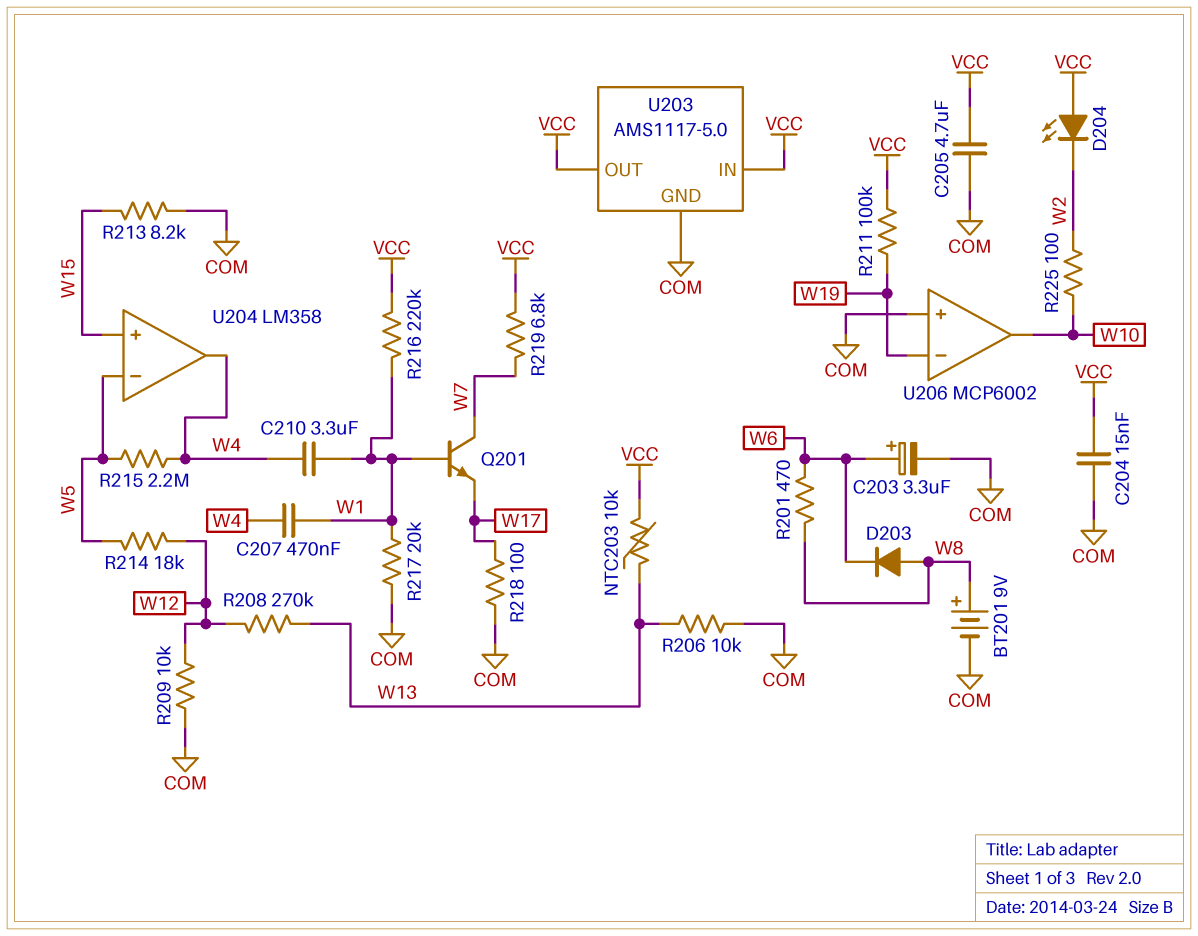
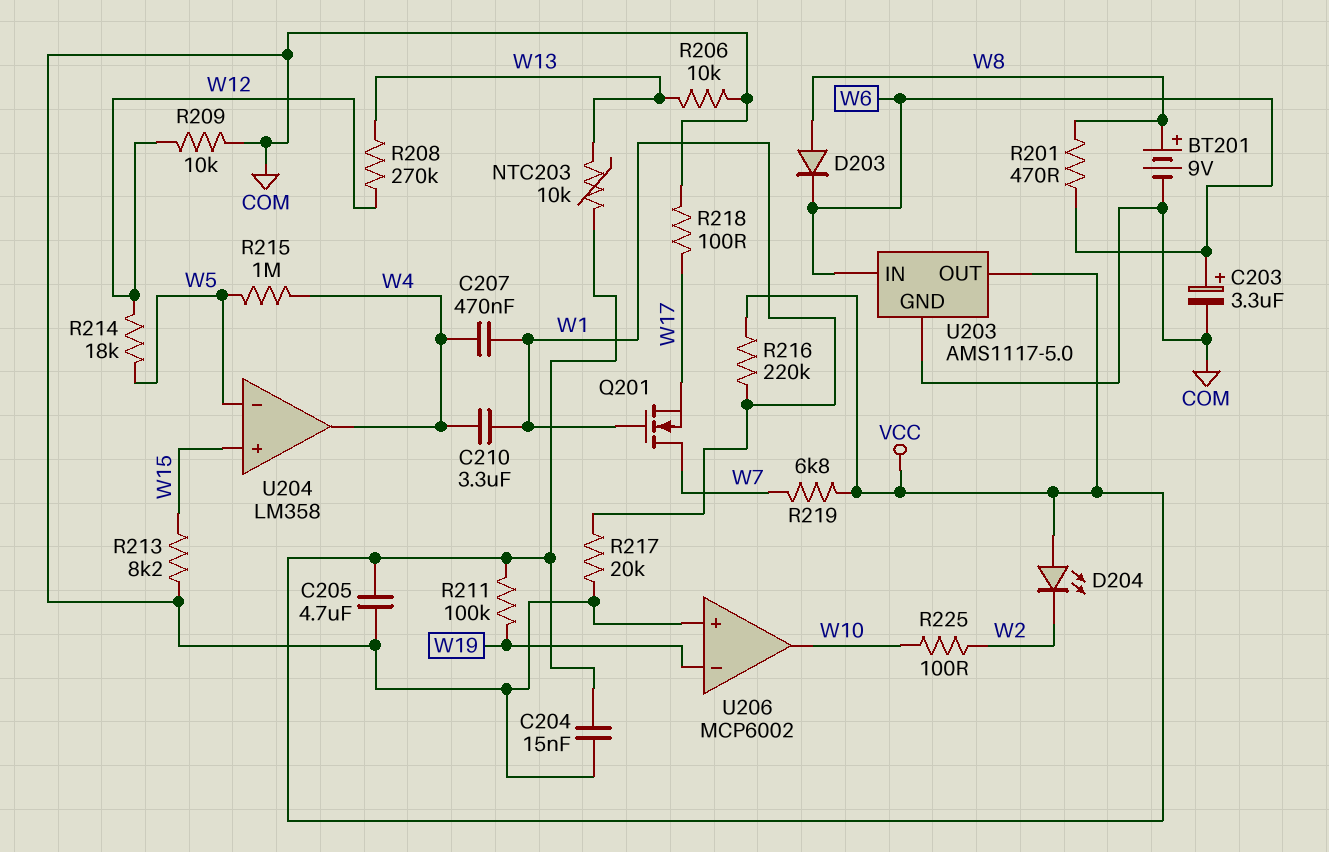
Q201: NPN (B W1, C W7, E W17) -> NMOS (G W1, D W7, S W17)
R215: 2.2M (W4, W5) -> 1M (W4, W5)
U203 pin IN: VCC -> W6

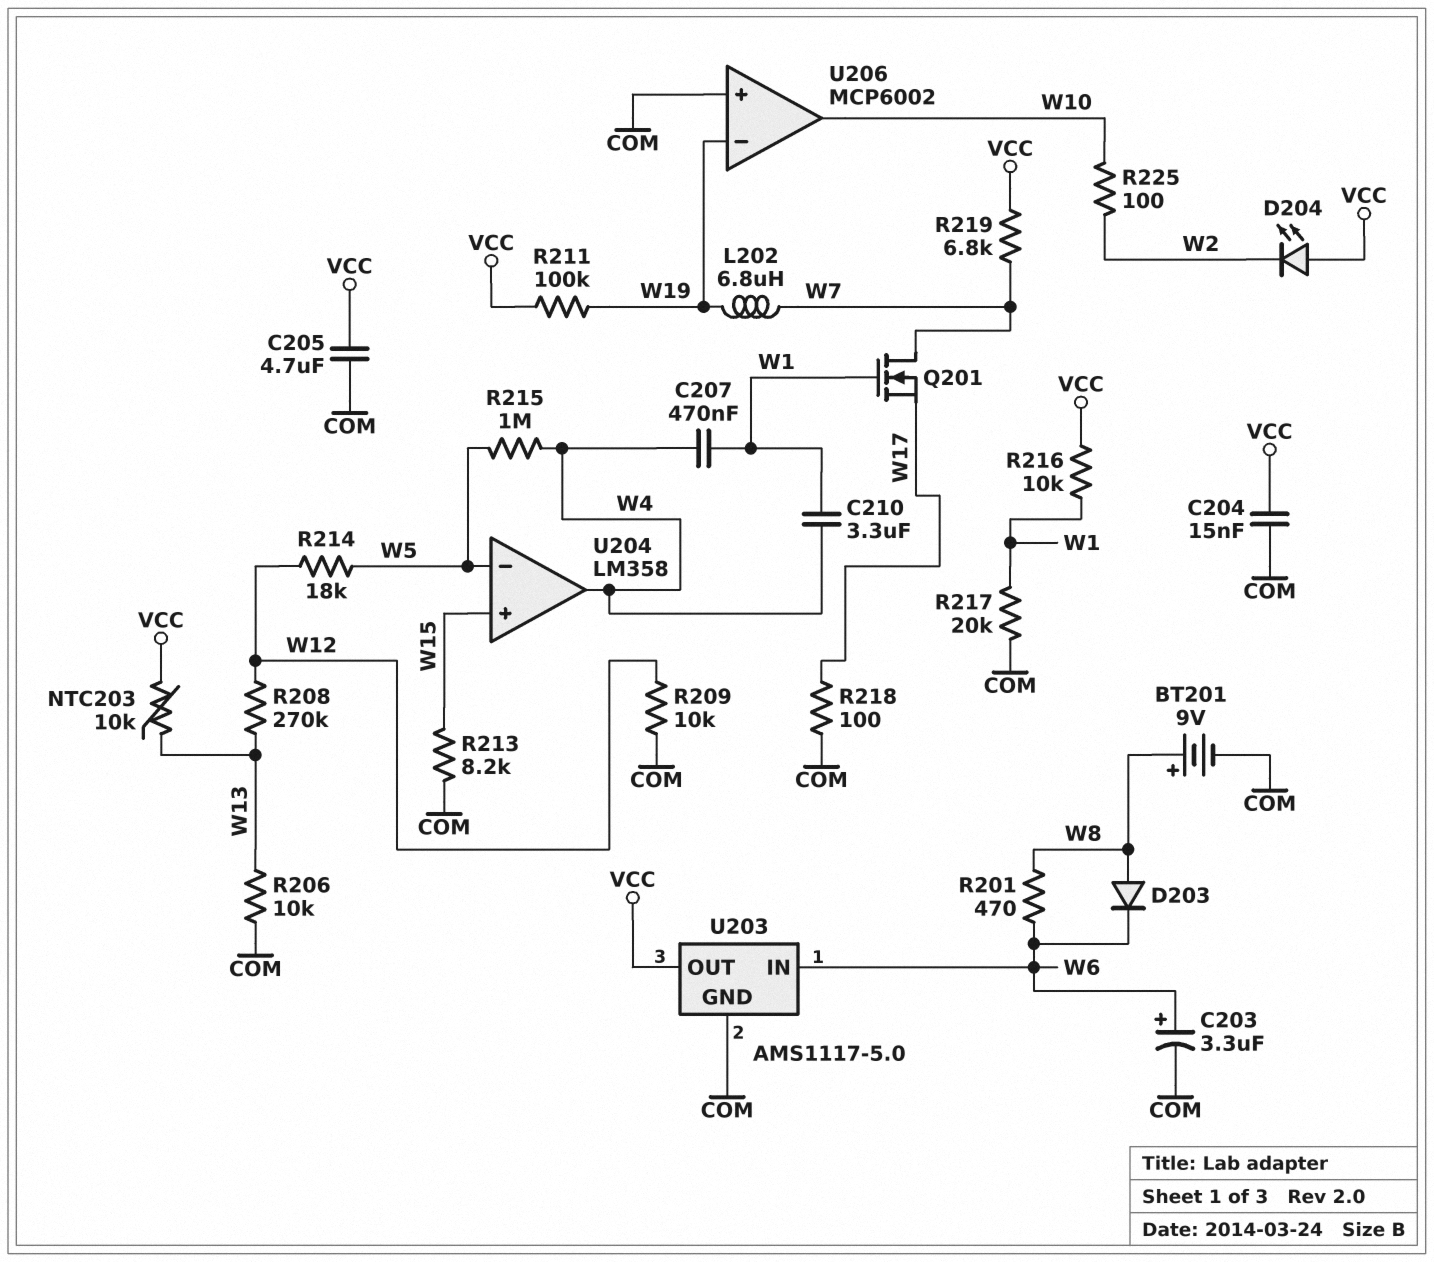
L202: none -> 6.8uH (W7, W19)
R216: 220k (VCC, W1) -> 10k (VCC, W1)

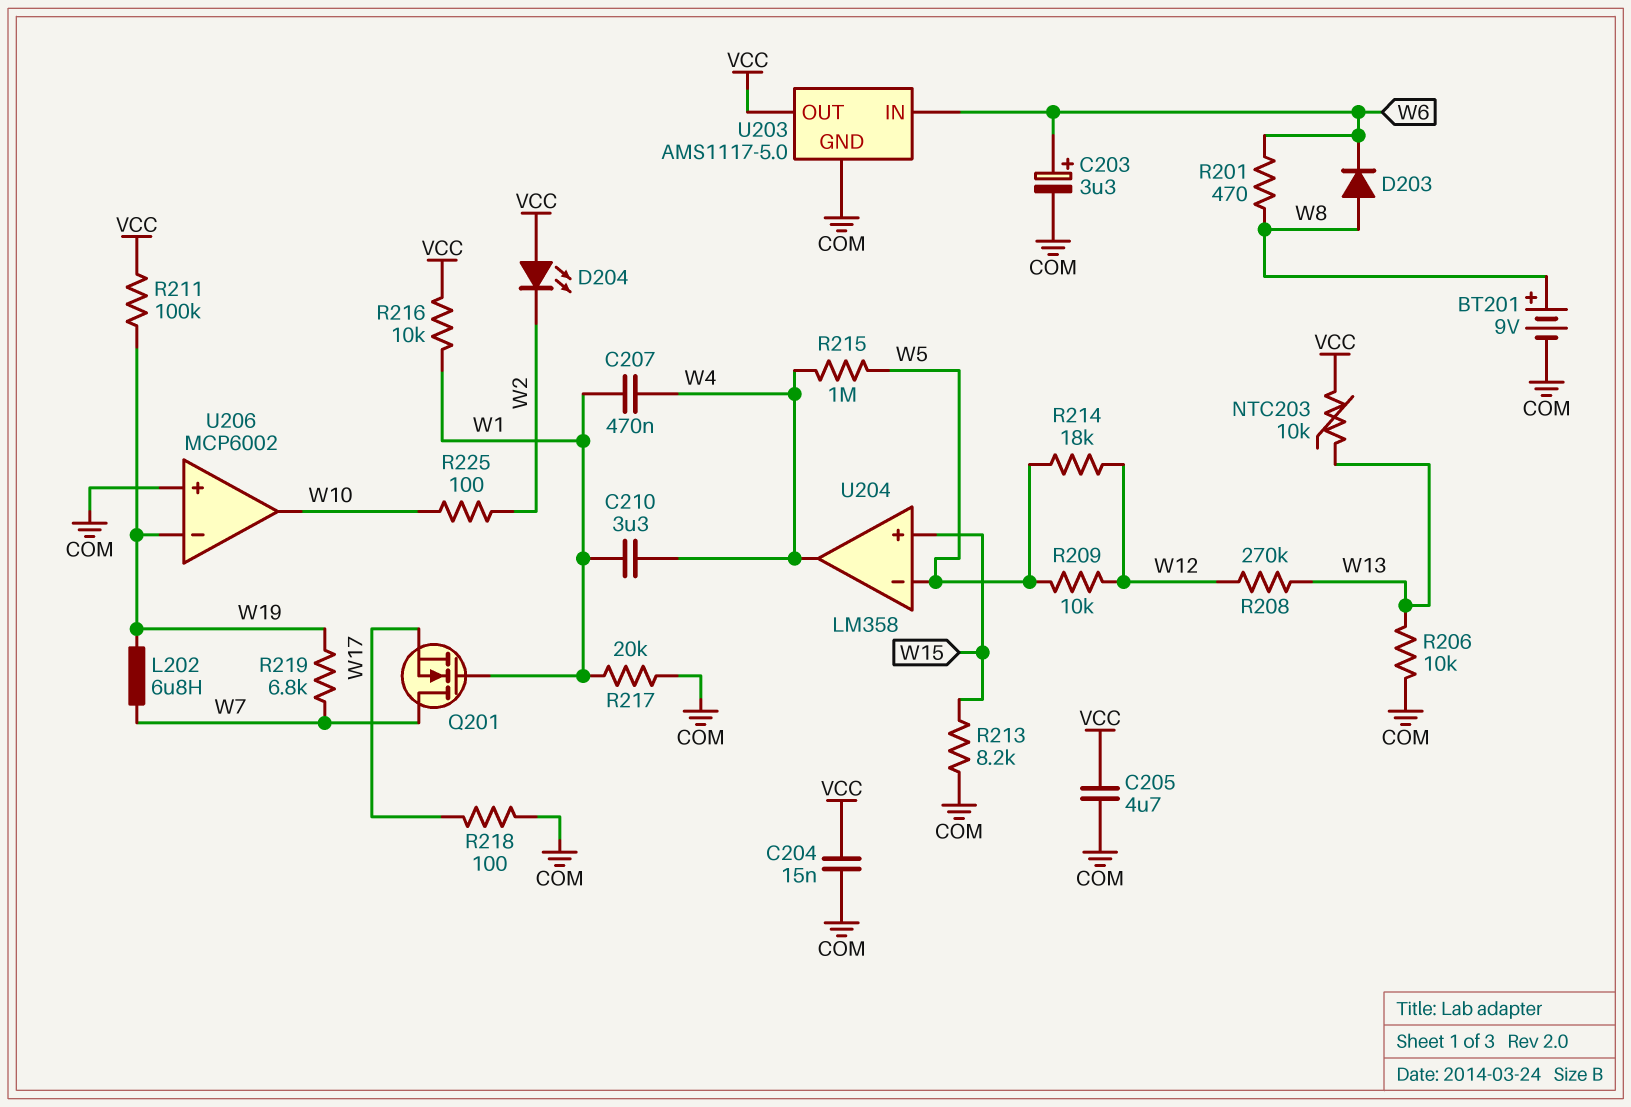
R209: 10k (COM, W12) -> 10k (W5, W12)
R219: 6.8k (VCC, W7) -> 6.8k (W7, W19)

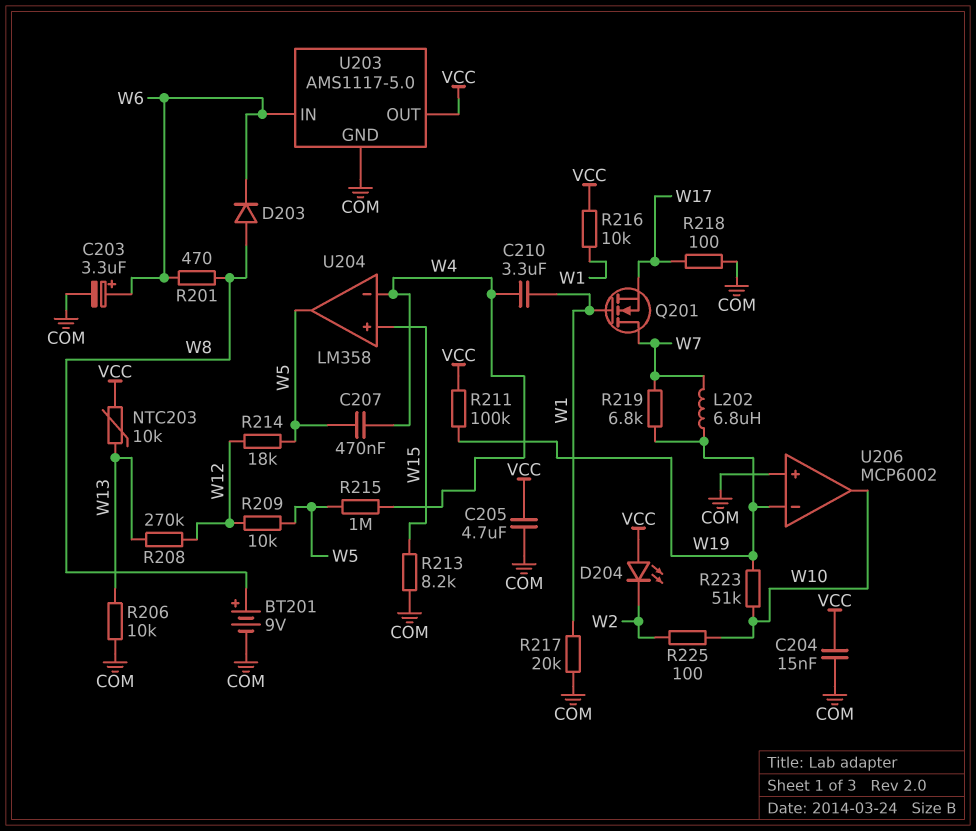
C207: 470nF (W1, W4) -> 470nF (W4, W5)
R223: none -> 51k (W10, W19)
U204 pin in-: W5 -> W4
U204 pin out: W4 -> W5

